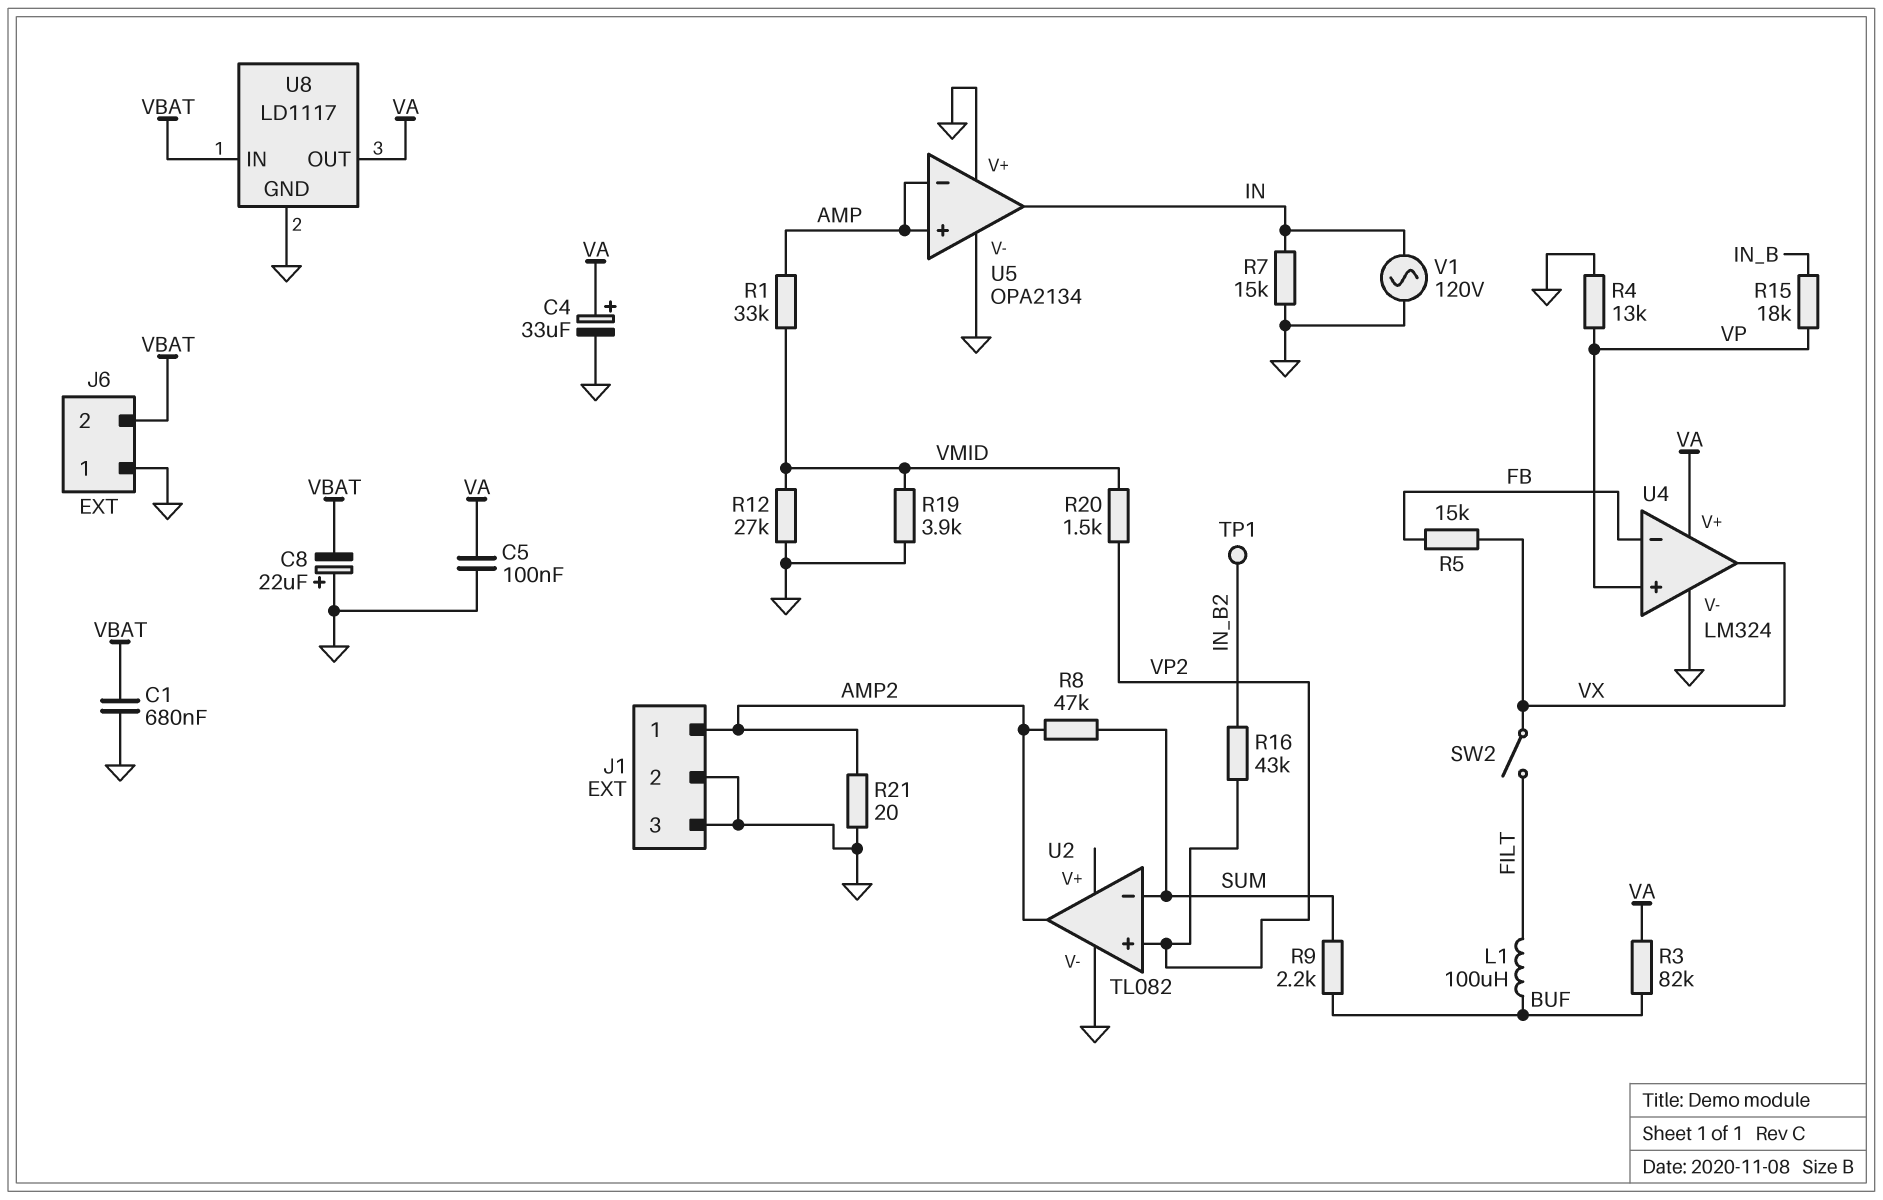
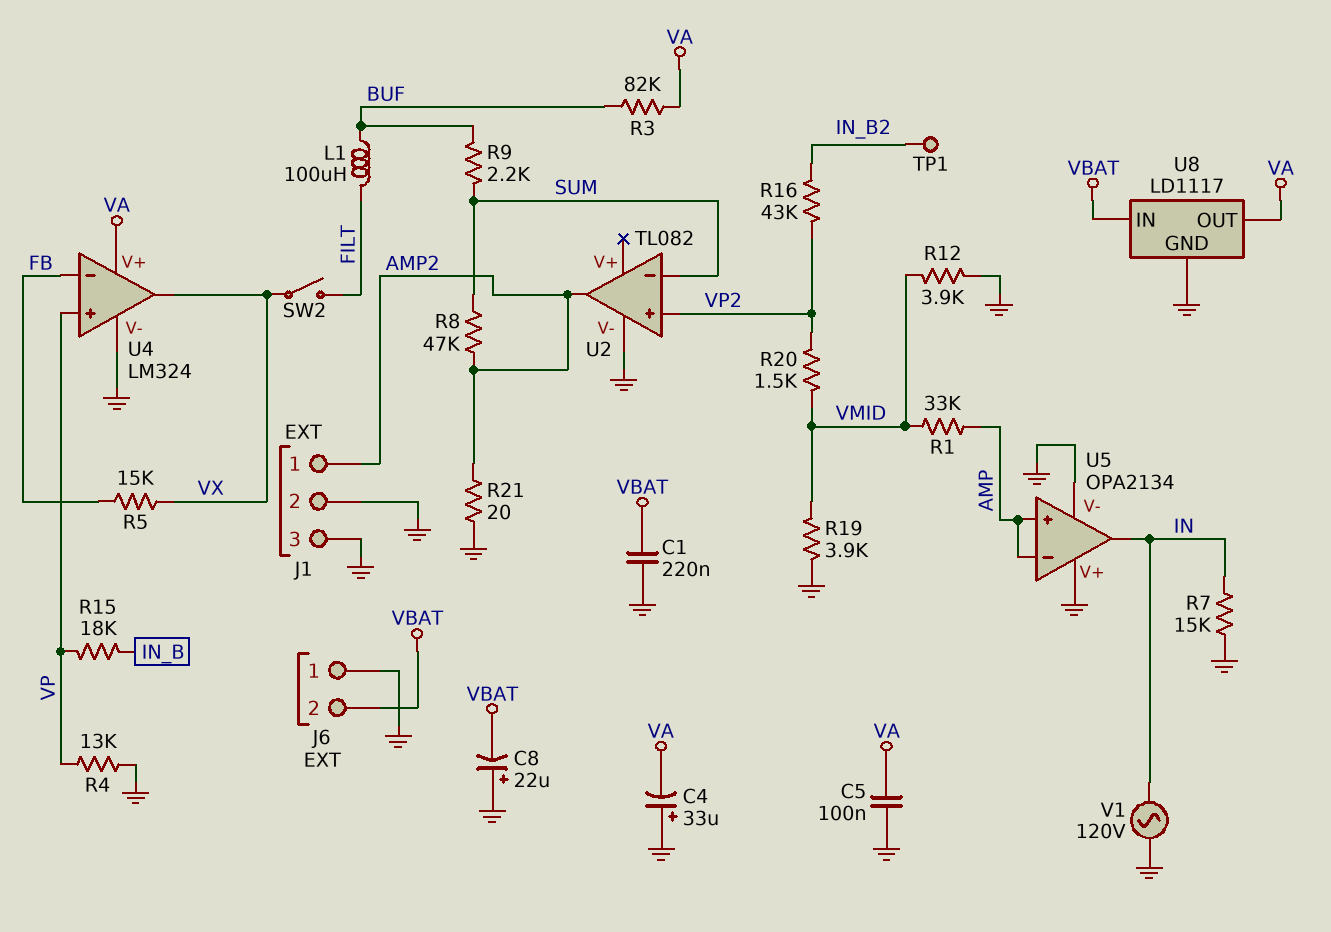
C1: 680nF (GND, VBAT) -> 220nF (GND, VBAT)
C4: 33uF (plus VA, minus GND) -> 33uF (plus GND, minus VA)
R12: 27k (GND, VMID) -> 3.9k (GND, VMID)

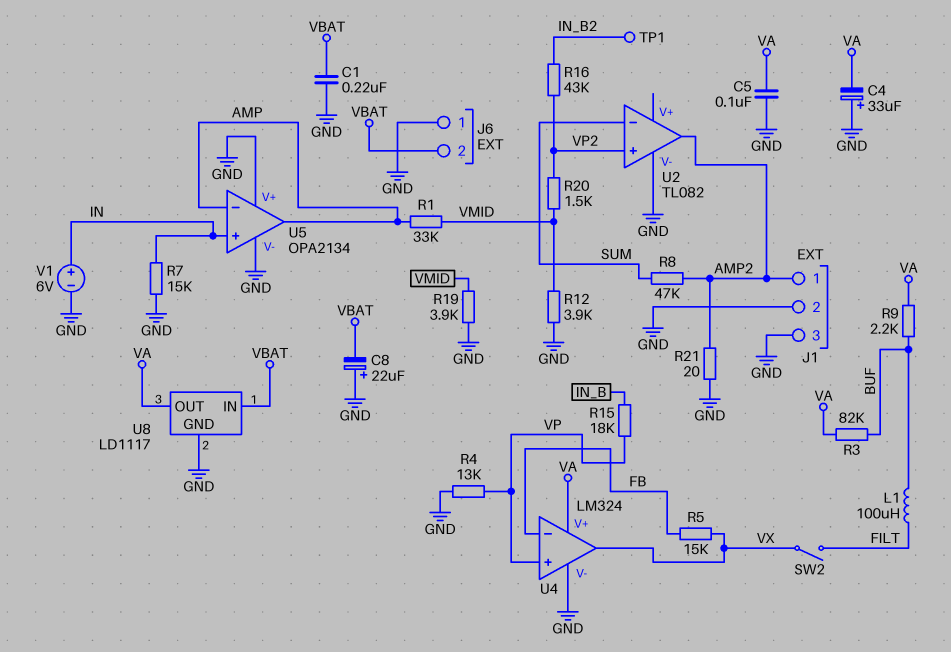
R9: 2.2k (BUF, SUM) -> 2.2k (BUF, VA)
U5 pin in+: AMP -> IN
U5 pin out: IN -> AMP
V1: AC 120V (GND, IN) -> 6V (plus IN, minus GND)

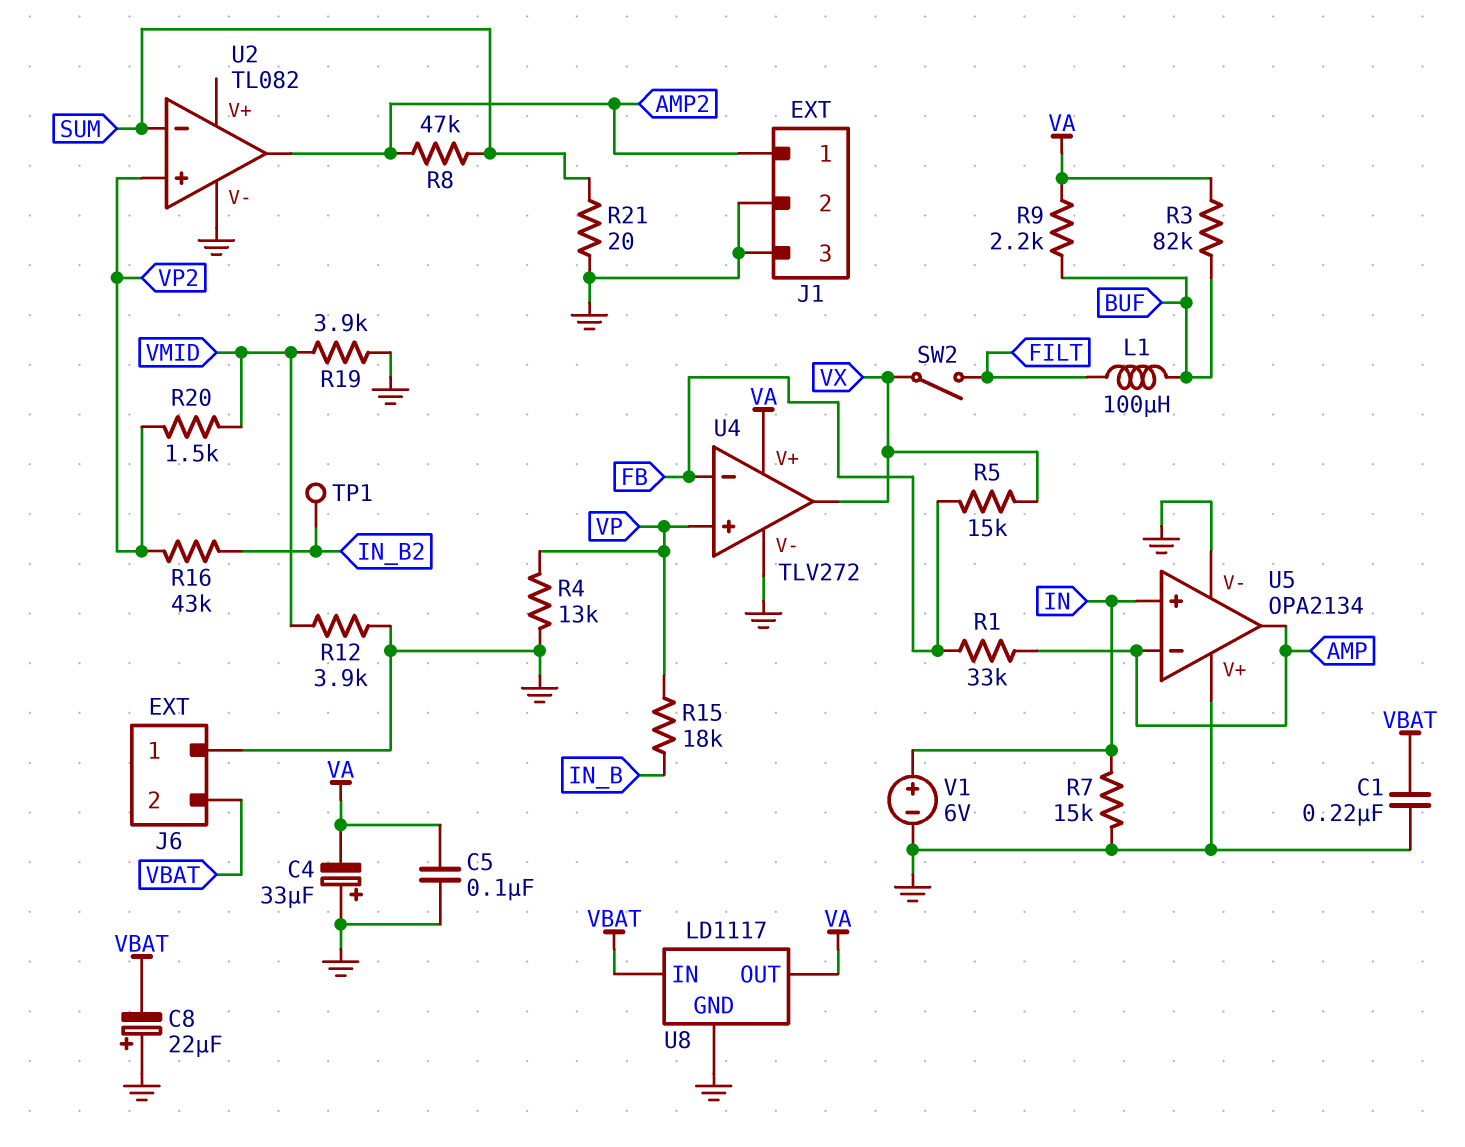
R1: 33k (AMP, VMID) -> 33k (AMP, FB)
R21: 20 (AMP2, GND) -> 20 (GND, SUM)
U4: LM324 -> TLV272

